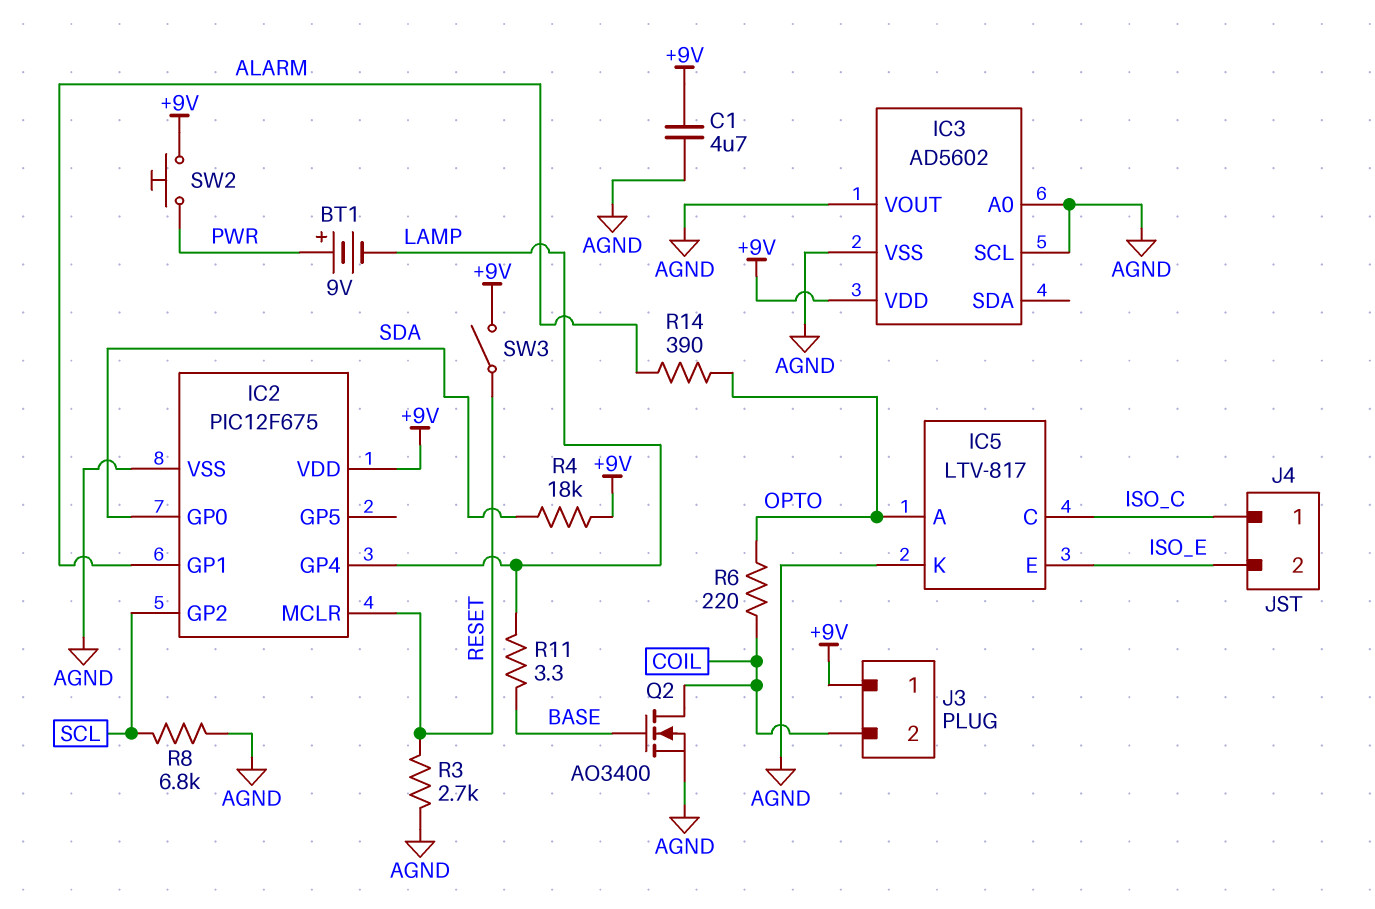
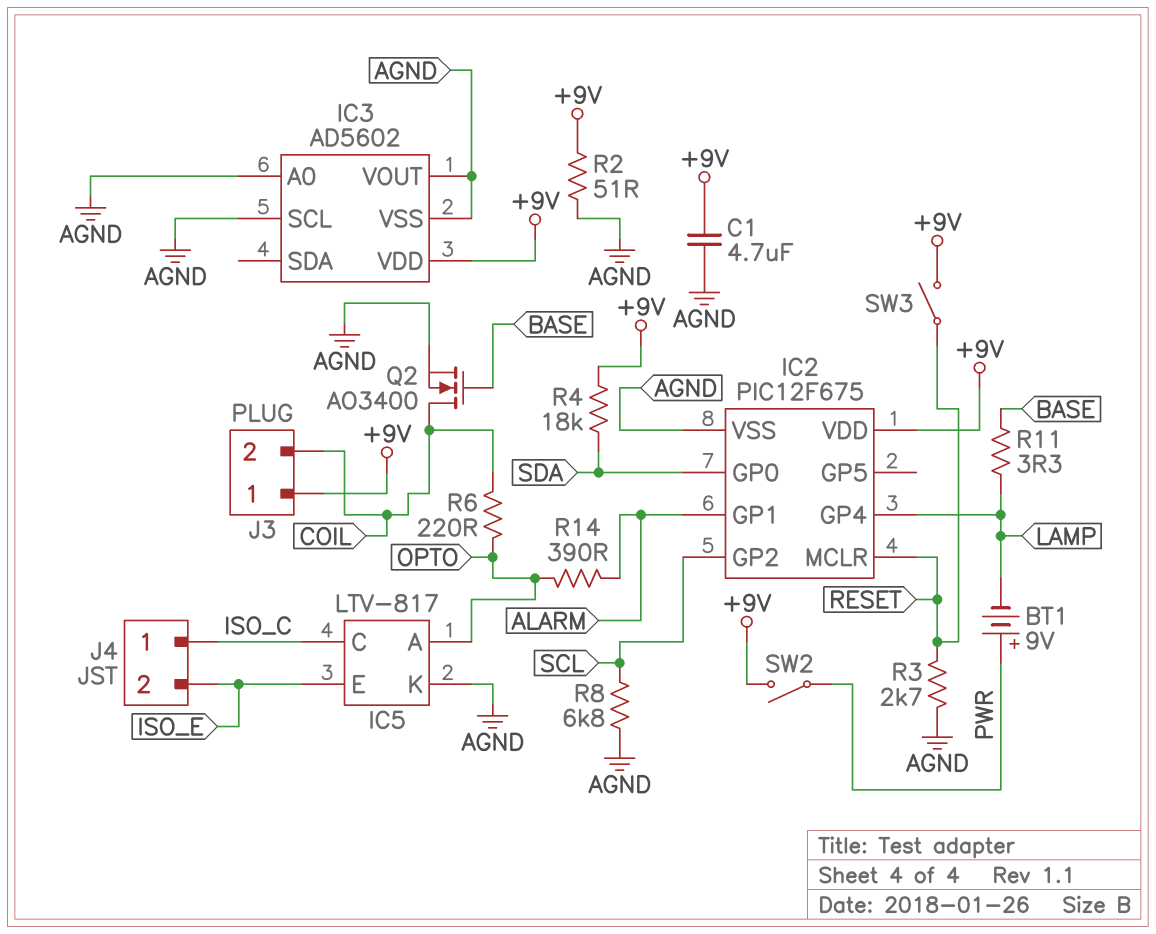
R2: none -> 51 (+9V, AGND)
SW2: button (+9V, PWR) -> switch (+9V, PWR)

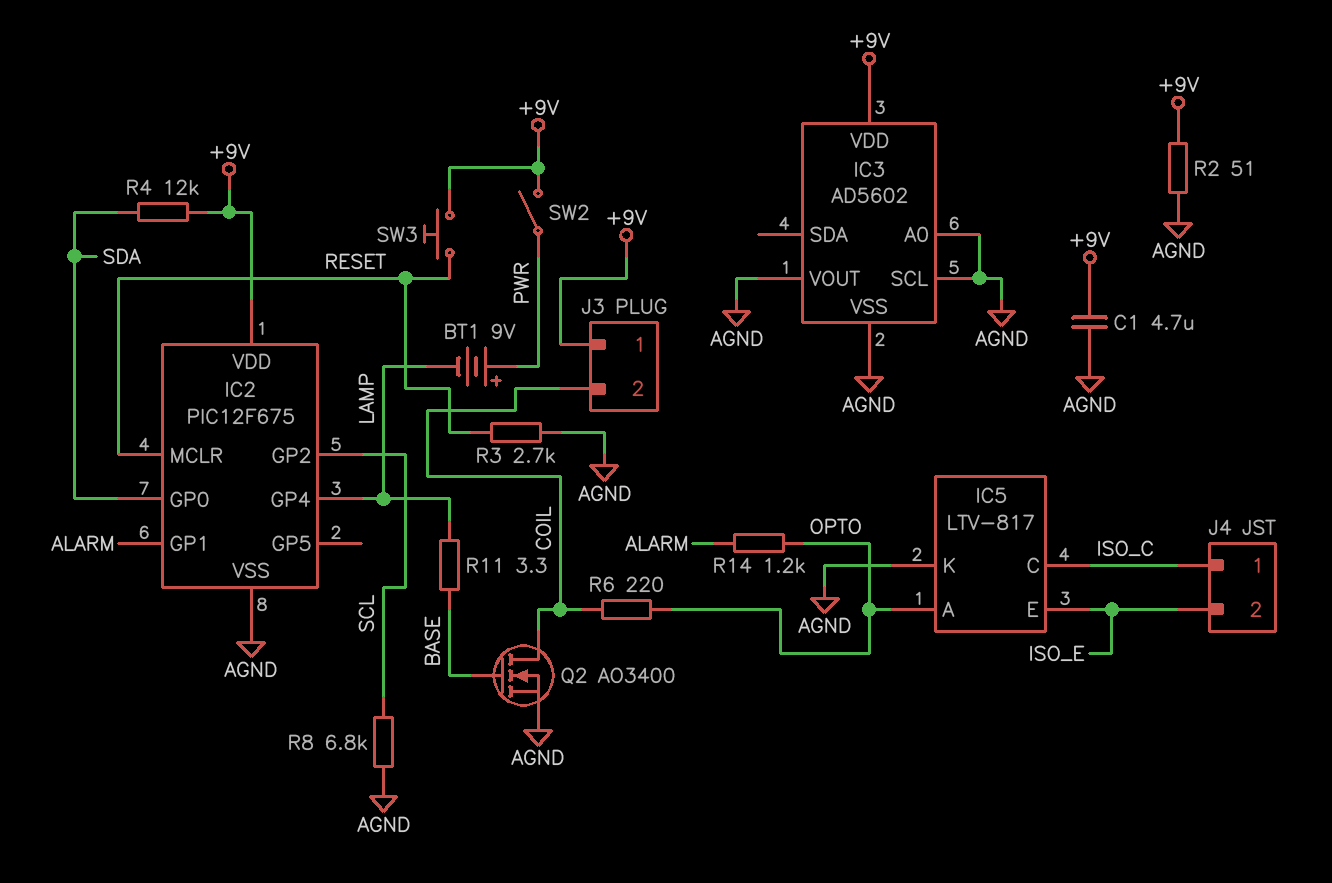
R4: 18k (+9V, SDA) -> 12k (+9V, SDA)
R14: 390 (ALARM, OPTO) -> 1.2k (ALARM, OPTO)
SW3: switch (+9V, RESET) -> button (+9V, RESET)

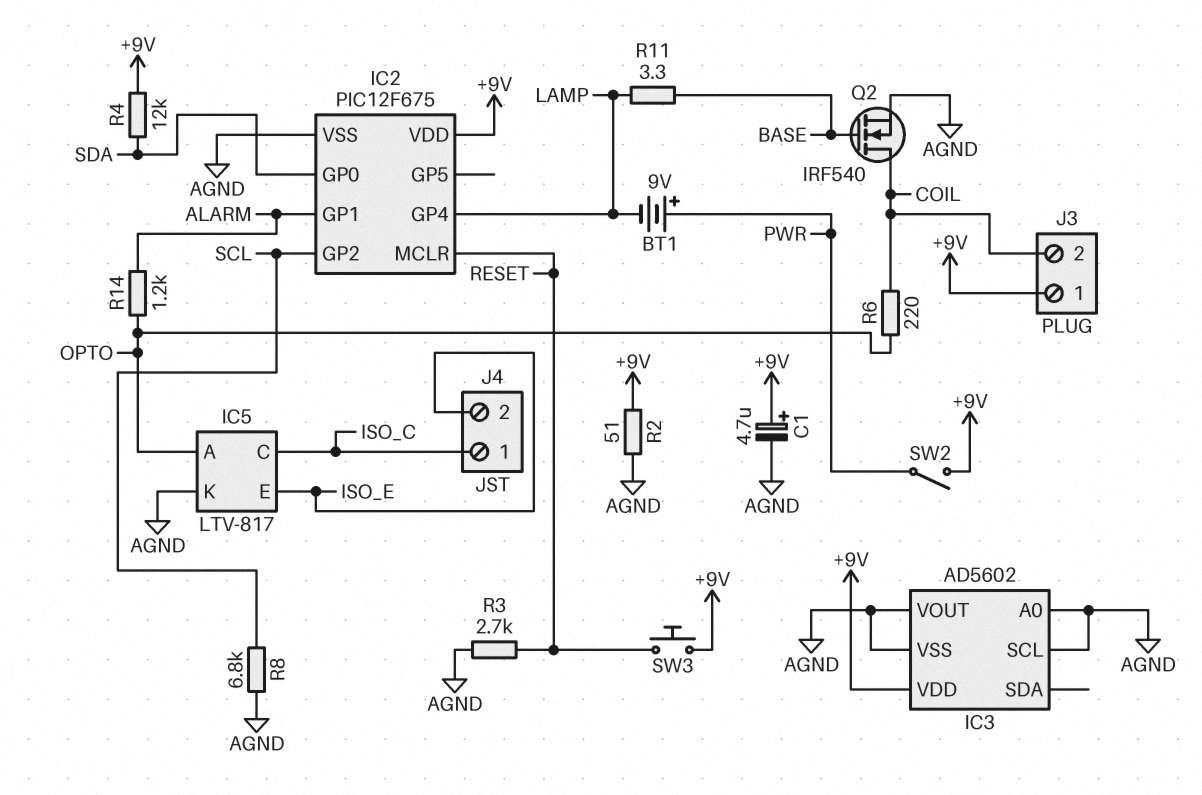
C1: 4.7uF (+9V, AGND) -> 4.7uF (plus +9V, minus AGND)
Q2: NMOS AO3400 (G BASE, D COIL, S AGND) -> NMOS IRF540 (G BASE, D COIL, S AGND)

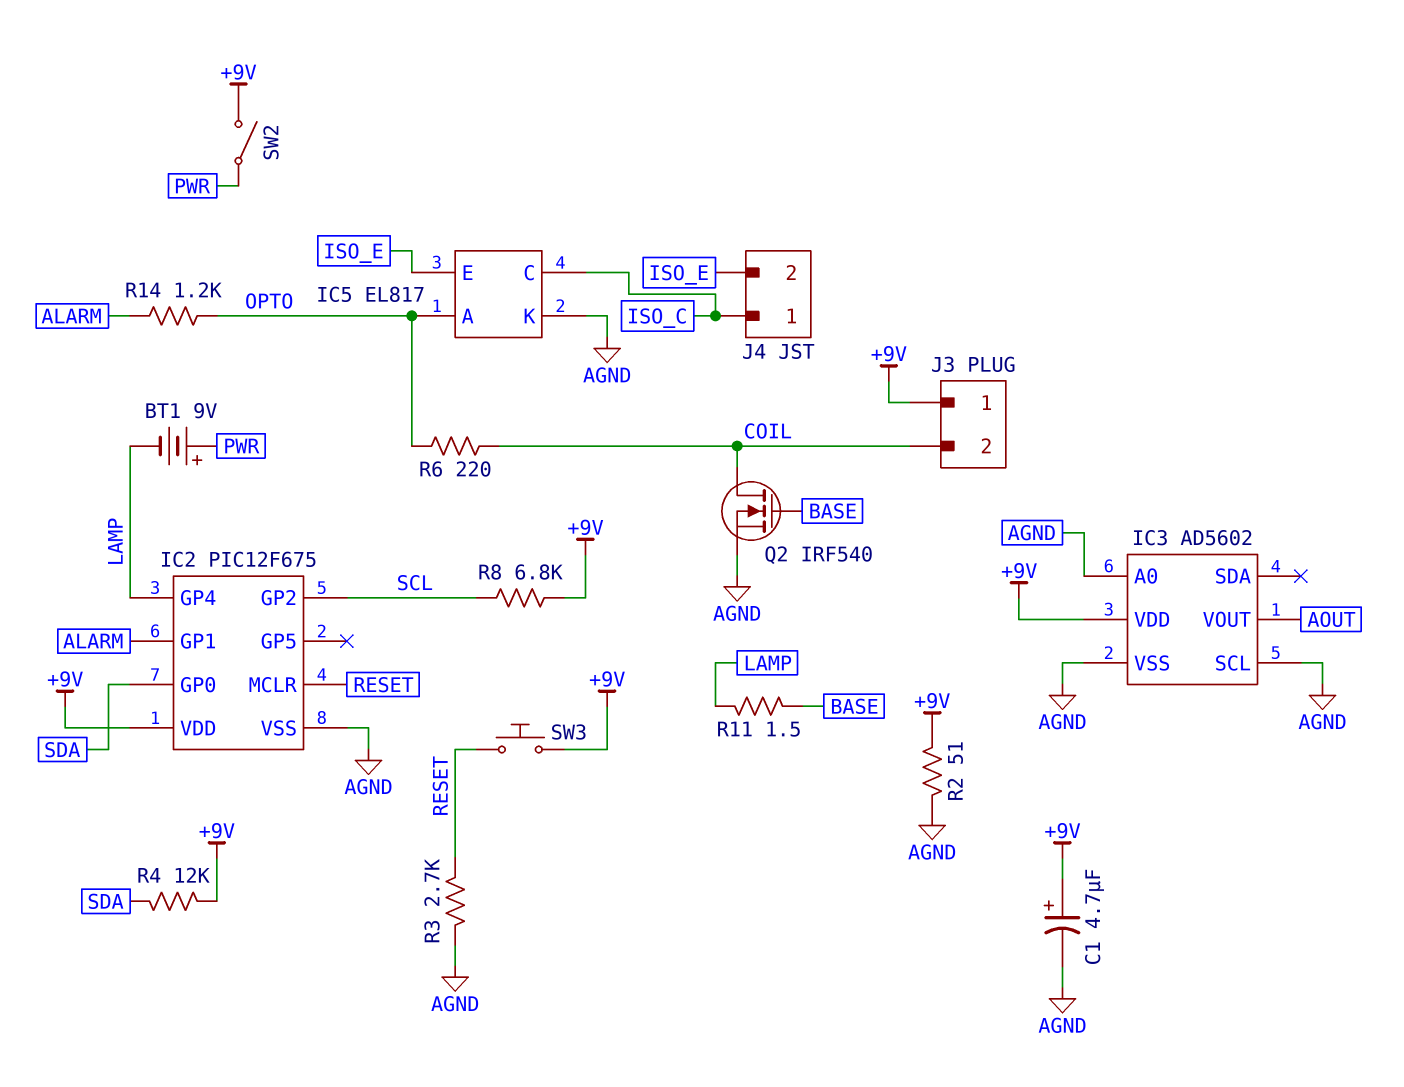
IC3 pin VOUT: AGND -> AOUT
IC5: LTV-817 -> EL817
R8: 6.8k (AGND, SCL) -> 6.8k (+9V, SCL)
R11: 3.3 (BASE, LAMP) -> 1.5 (BASE, LAMP)

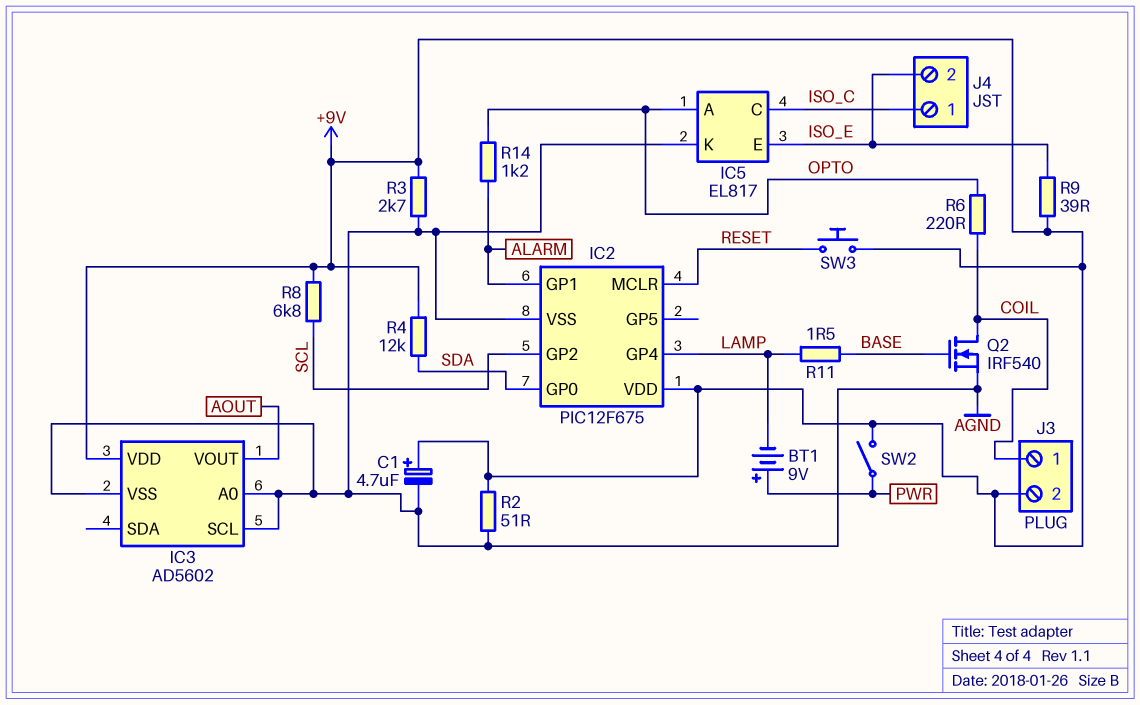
J3 pin 1: +9V -> COIL
J3 pin 2: COIL -> +9V
R3: 2.7k (AGND, RESET) -> 2.7k (+9V, AGND)
R9: none -> 39 (+9V, ISO_E)

